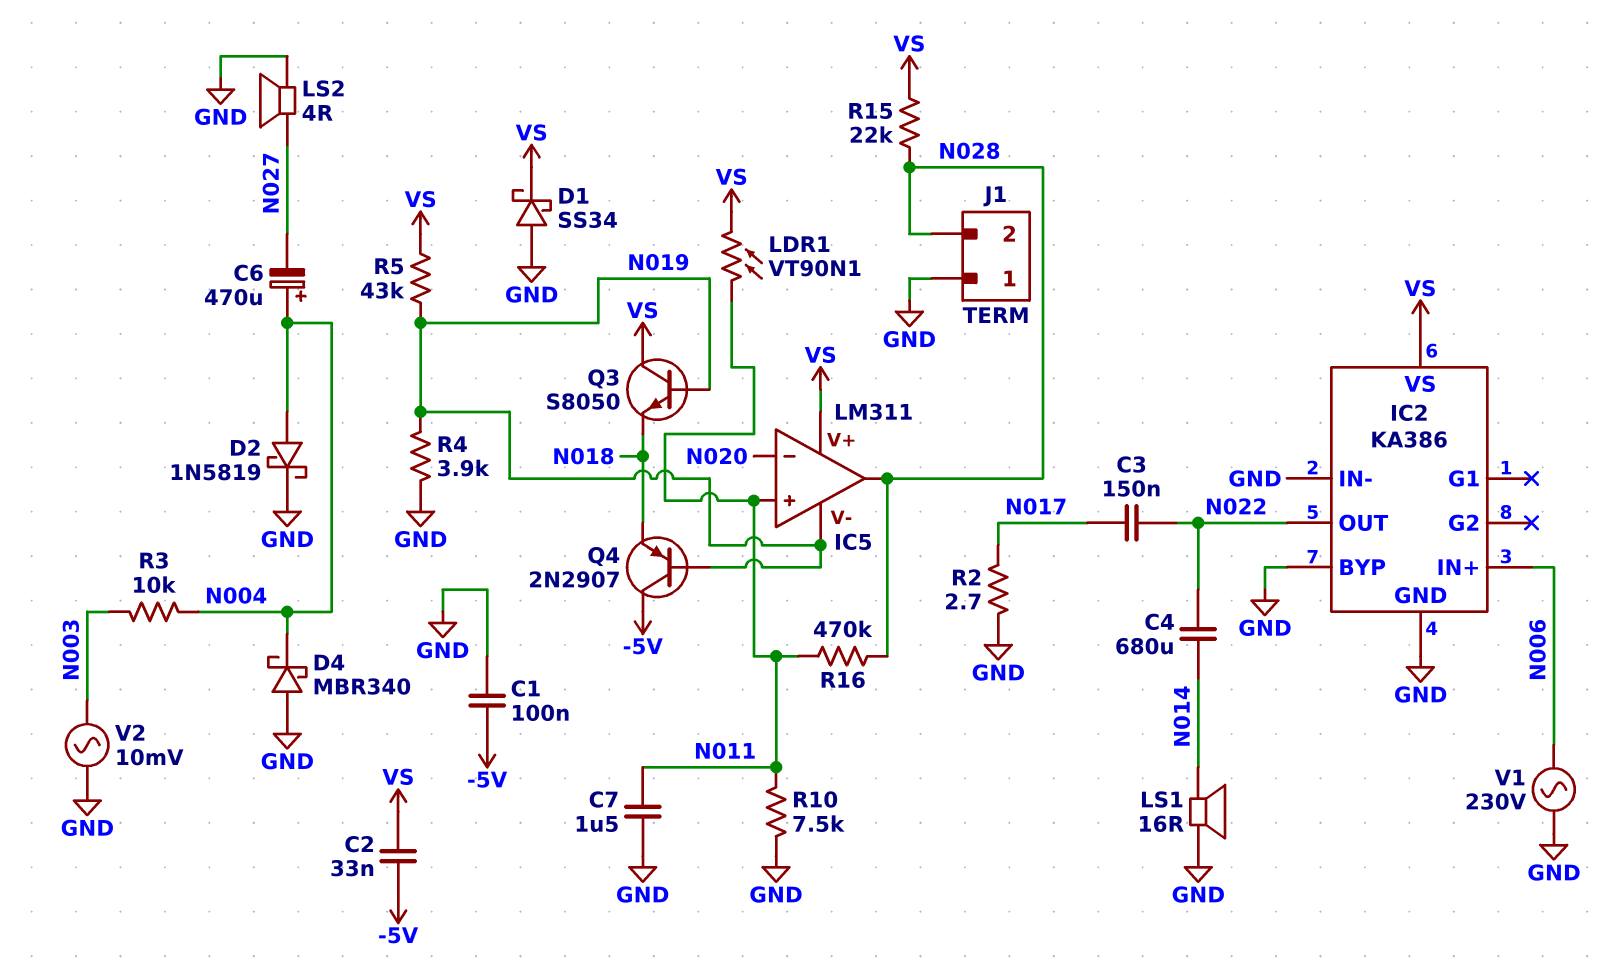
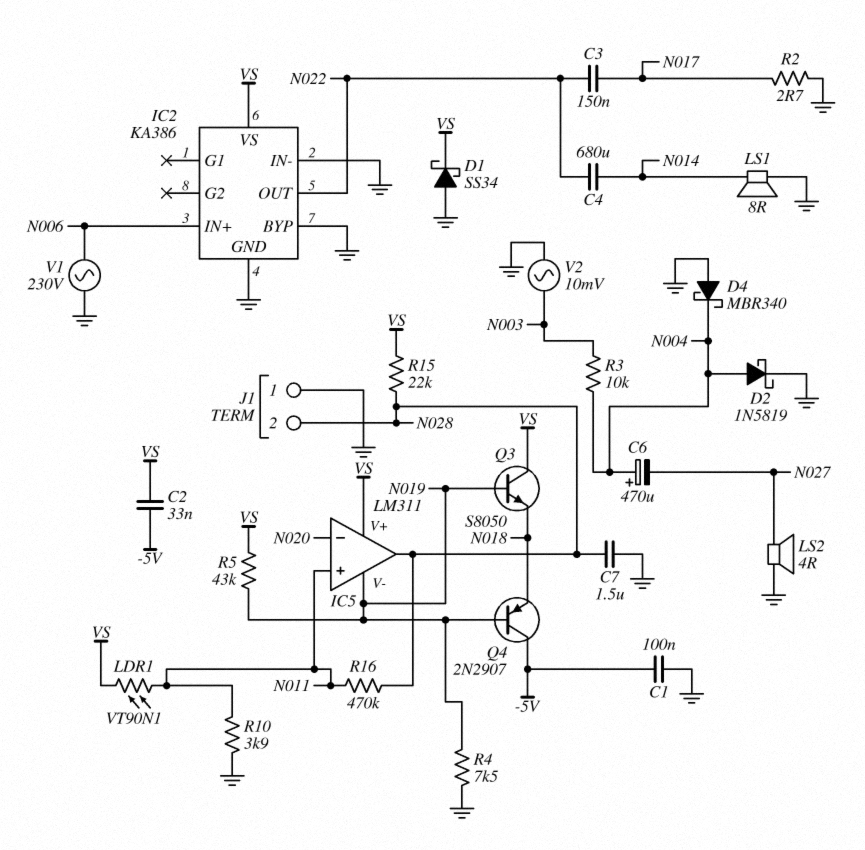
C7: 1.5uF (GND, N011) -> 1.5uF (GND, N028)
LS1: speaker 16R (GND, N014) -> speaker 8R (GND, N014)
R4: 3.9k (GND, N019) -> 7.5k (GND, N019)
R10: 7.5k (GND, N011) -> 3.9k (GND, N011)

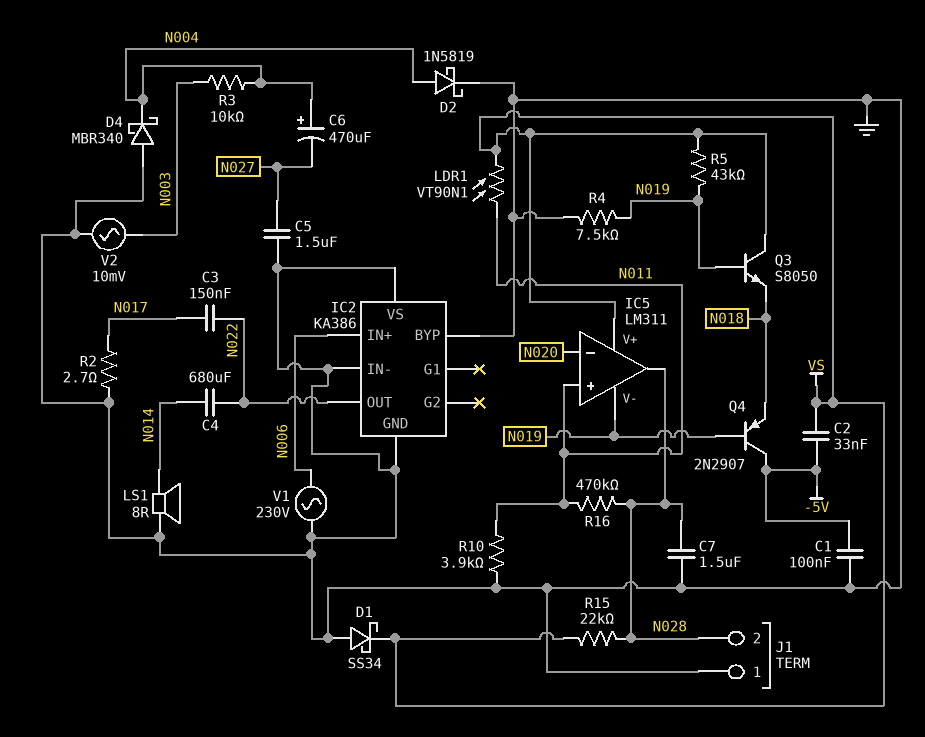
C5: none -> 1.5uF (GND, N027)
IC2 pin VS: VS -> GND
LS2: speaker 4R (GND, N027) -> none

